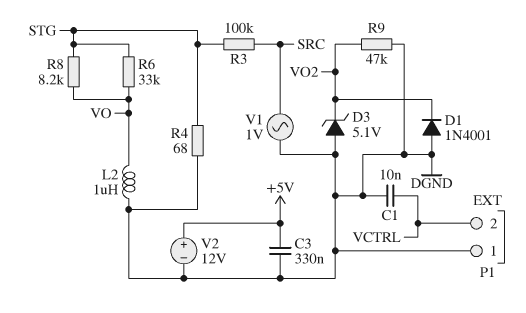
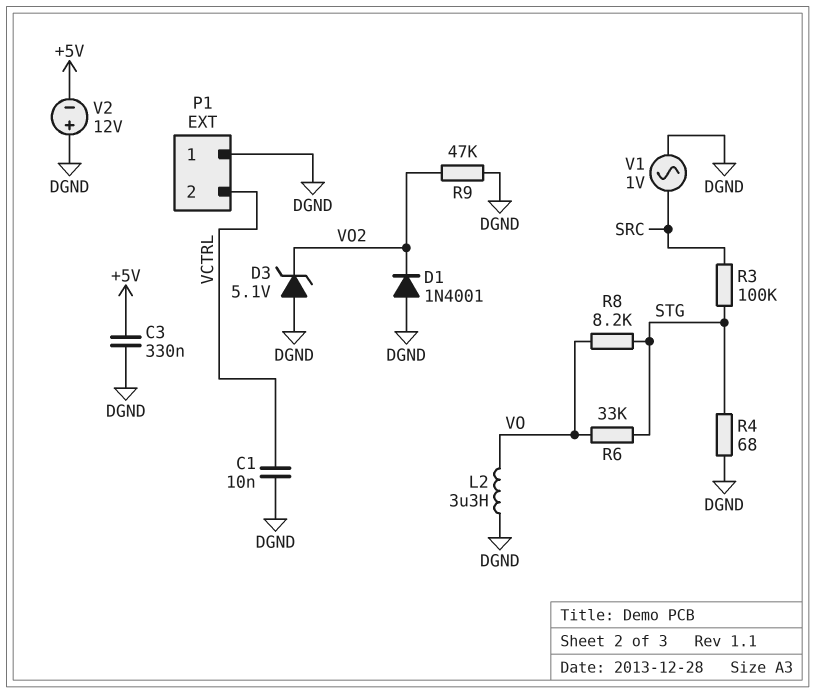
L2: 1uH (DGND, VO) -> 3.3uH (DGND, VO)
V2: 12V (plus +5V, minus DGND) -> 12V (plus DGND, minus +5V)

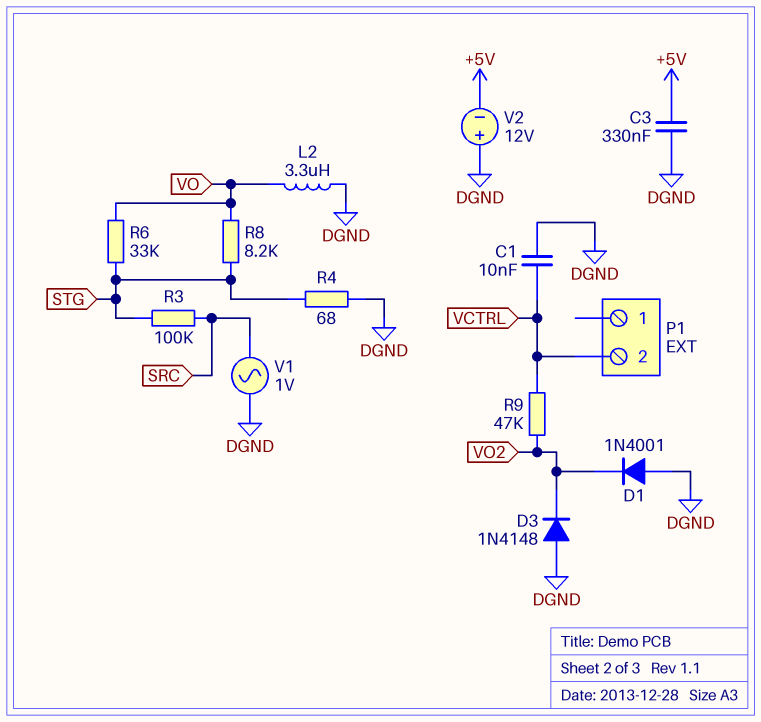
D3: zener 5.1V (A DGND, K VO2) -> diode 1N4148 (A DGND, K VO2)
P1 pin 1: DGND -> none
R9: 47k (DGND, VO2) -> 47k (VCTRL, VO2)

